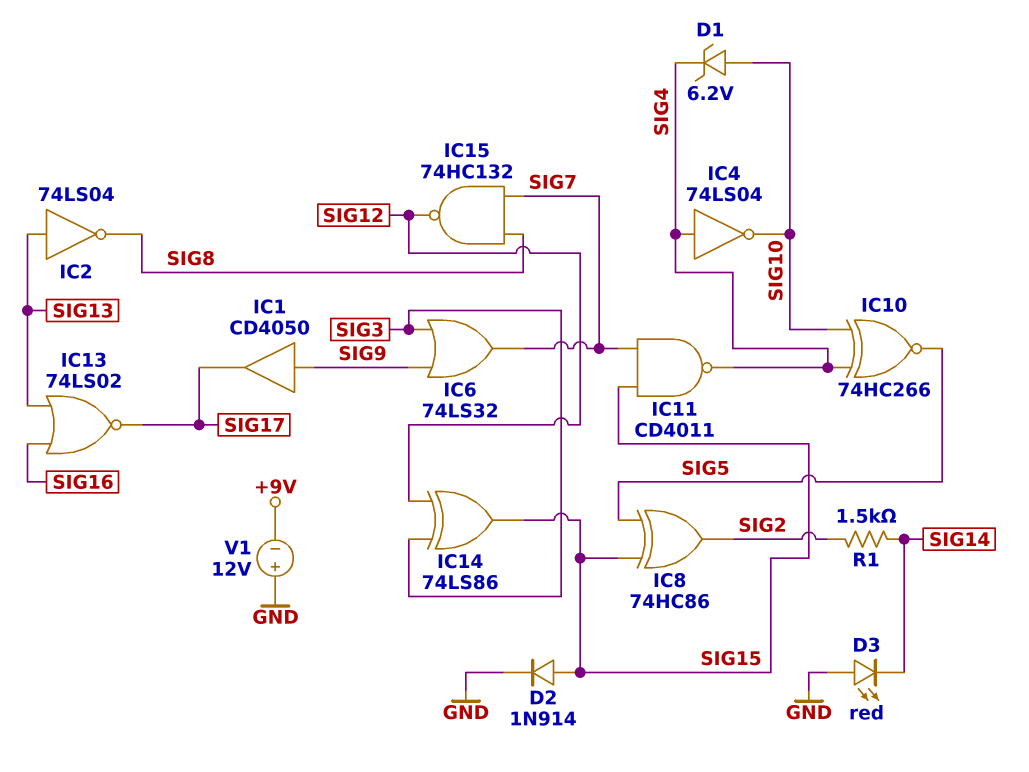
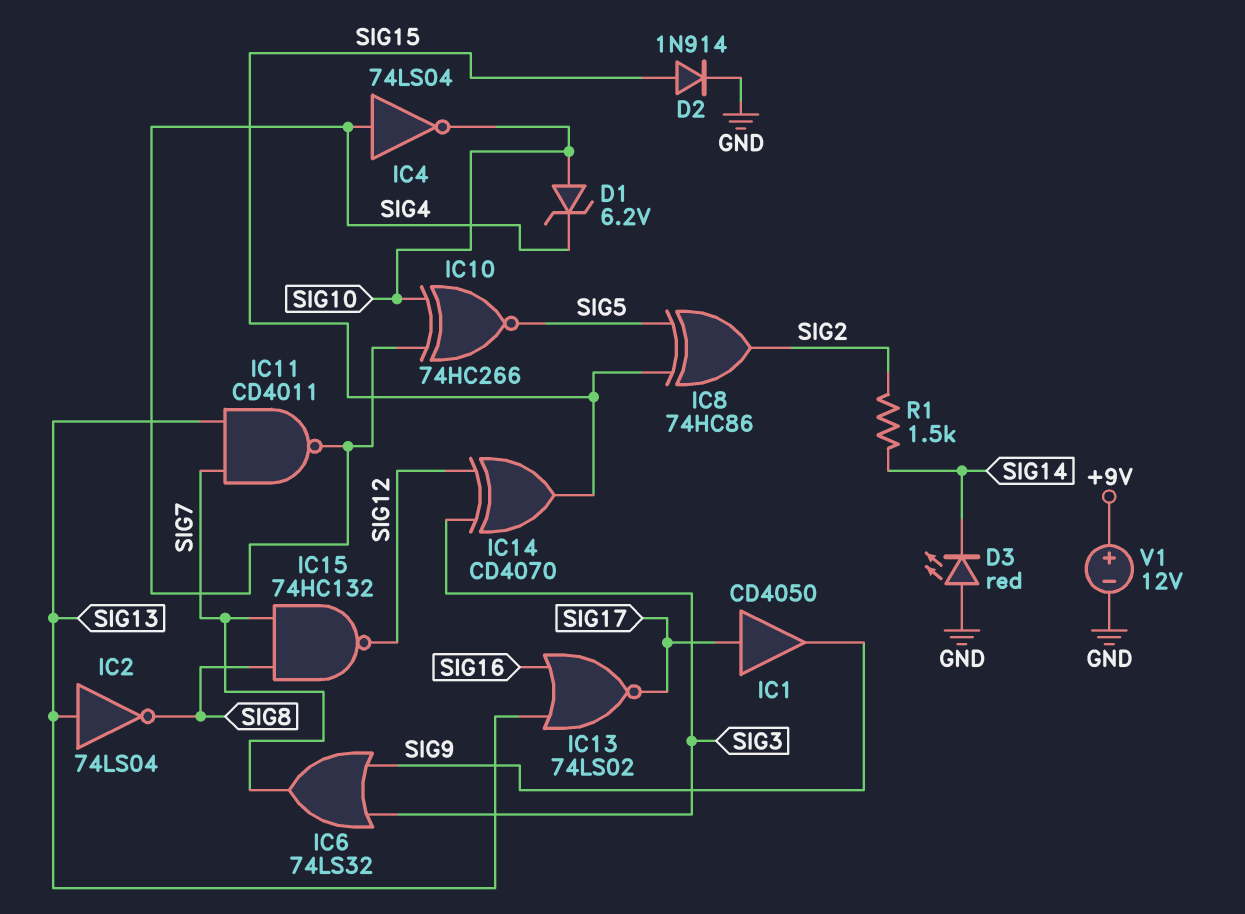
IC1: buffer CD4050 (in SIG9, out SIG17) -> buffer CD4050 (in SIG17, out SIG9)
IC11: NAND CD4011 (in SIG7, in SIG15, out SIG4) -> NAND CD4011 (in SIG7, in SIG13, out SIG4)
IC14: XOR 74LS86 (in SIG3, in SIG12, out SIG15) -> XOR CD4070 (in SIG3, in SIG12, out SIG15)
V1: 12V (plus GND, minus +9V) -> 12V (plus +9V, minus GND)

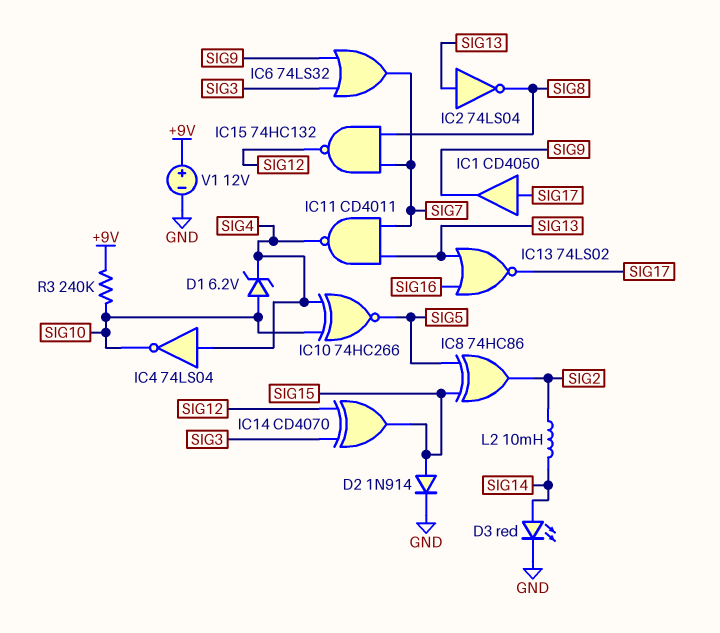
D3: LED red (A GND, K SIG14) -> LED red (A SIG14, K GND)
L2: none -> 10mH (SIG2, SIG14)
R1: 1.5k (SIG2, SIG14) -> none
R3: none -> 240k (+9V, SIG10)

